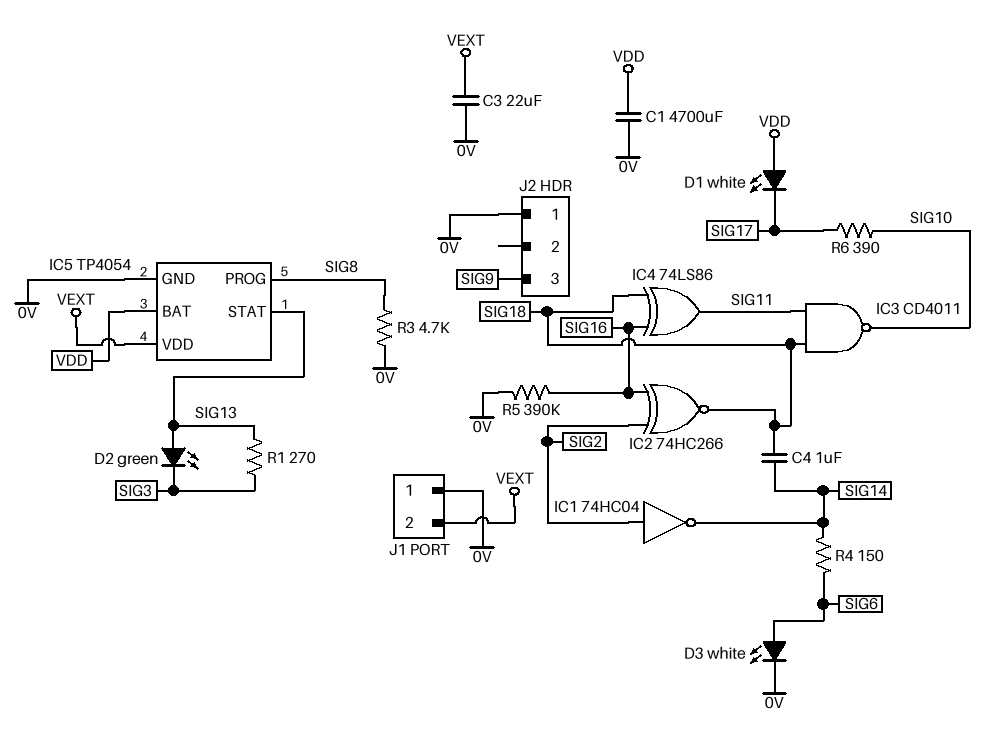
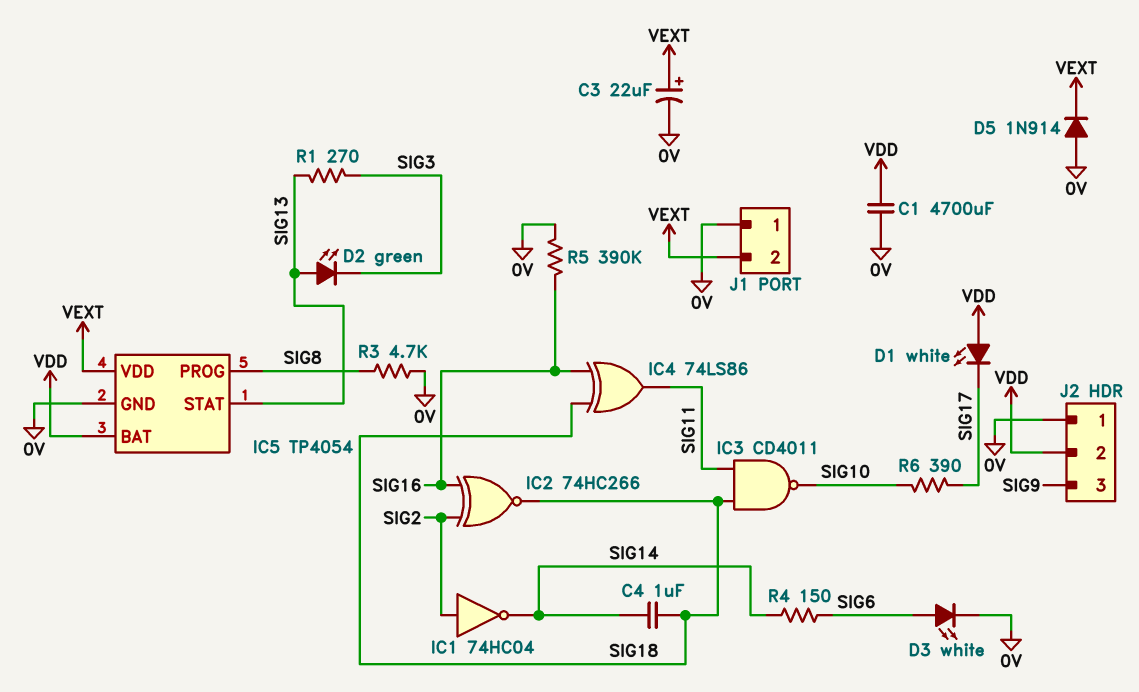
C3: 22uF (0V, VEXT) -> 22uF (plus VEXT, minus 0V)
D5: none -> diode 1N914 (A 0V, K VEXT)
J2 pin 2: none -> VDD

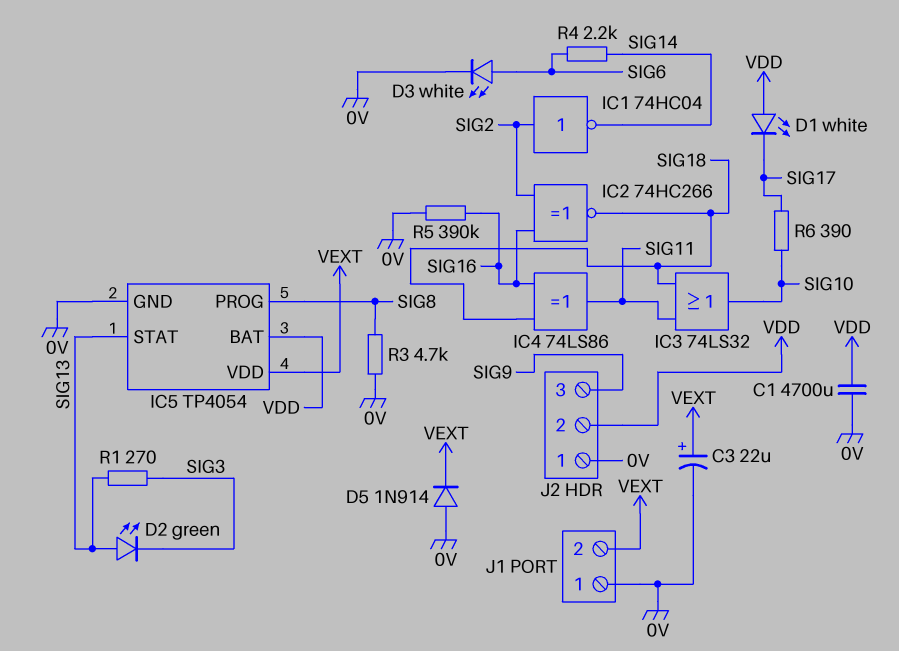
C4: 1uF (SIG14, SIG18) -> none
IC3: NAND CD4011 (in SIG11, in SIG18, out SIG10) -> OR 74LS32 (in SIG11, in SIG18, out SIG10)
R4: 150 (SIG6, SIG14) -> 2.2k (SIG6, SIG14)

